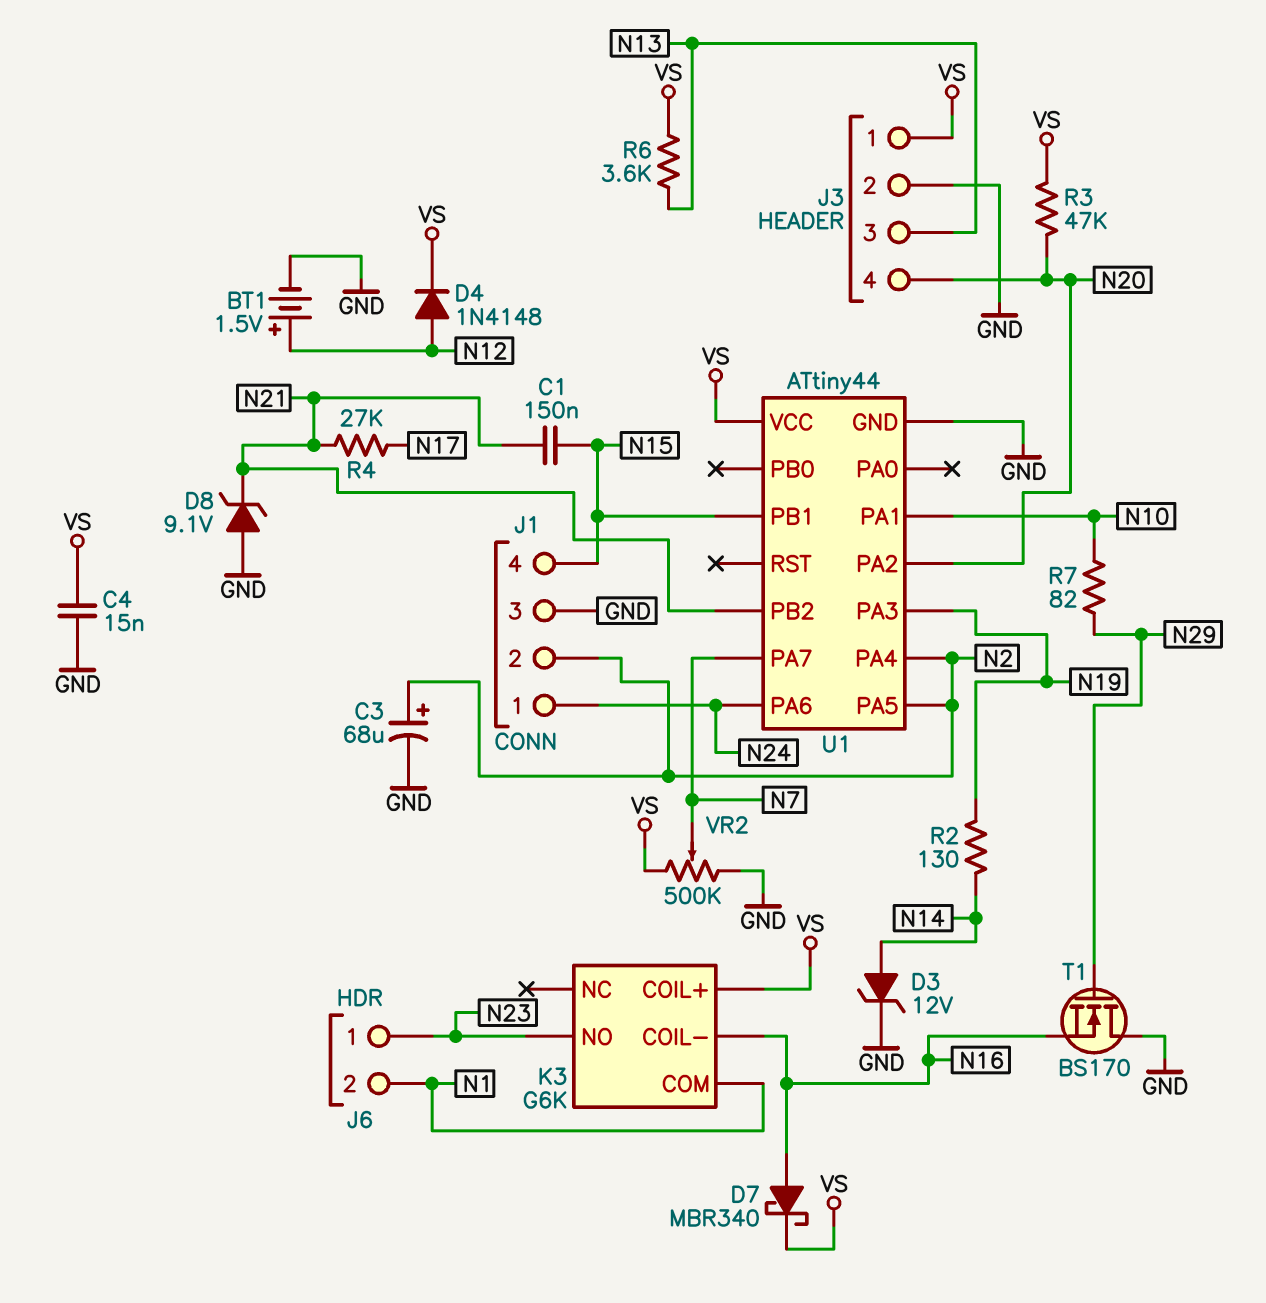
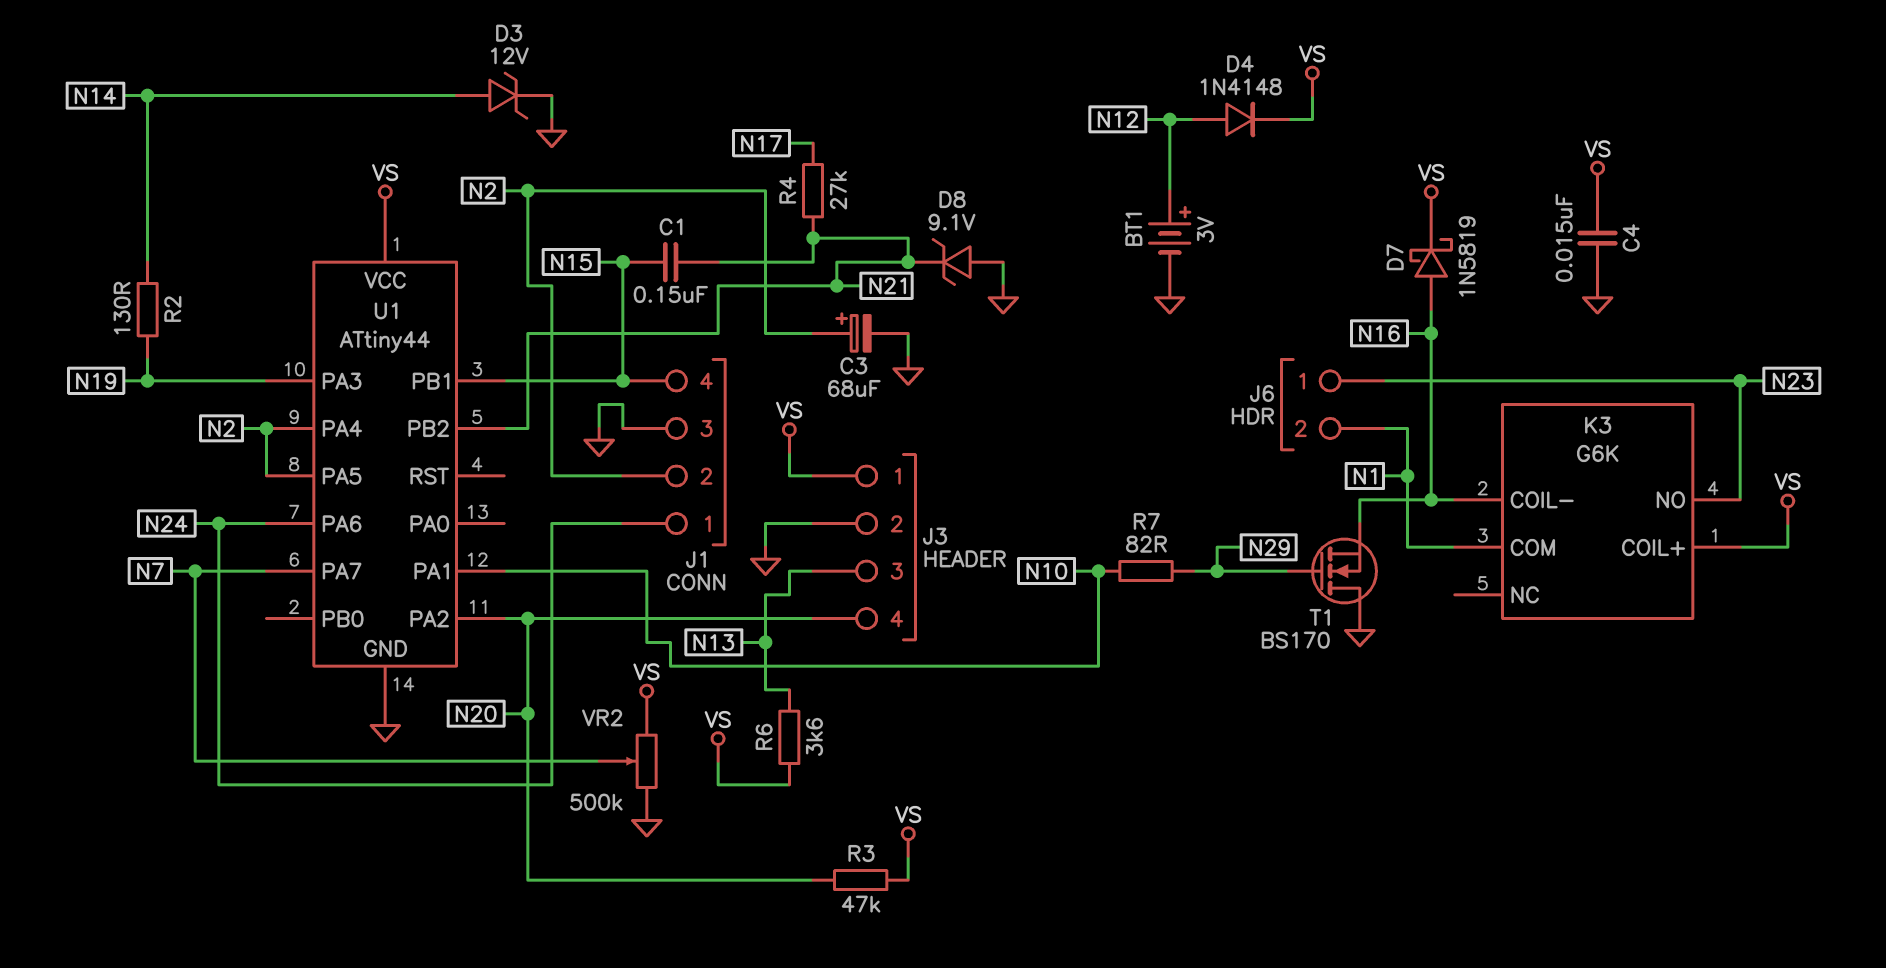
BT1: 1.5V (plus N12, minus GND) -> 3V (plus N12, minus GND)
D7: schottky MBR340 (A N16, K VS) -> schottky 1N5819 (A N16, K VS)

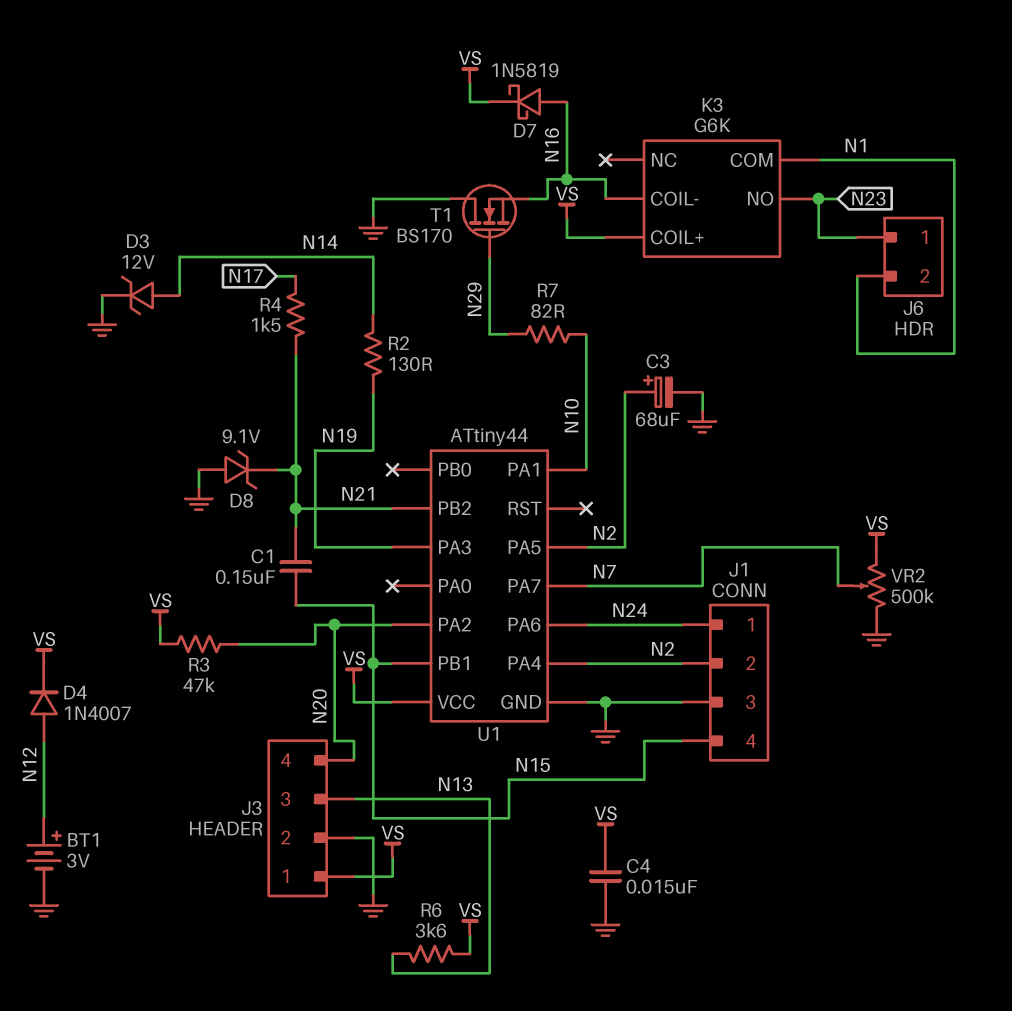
D4: diode 1N4148 (A N12, K VS) -> diode 1N4007 (A N12, K VS)
R4: 27k (N17, N21) -> 1.5k (N17, N21)

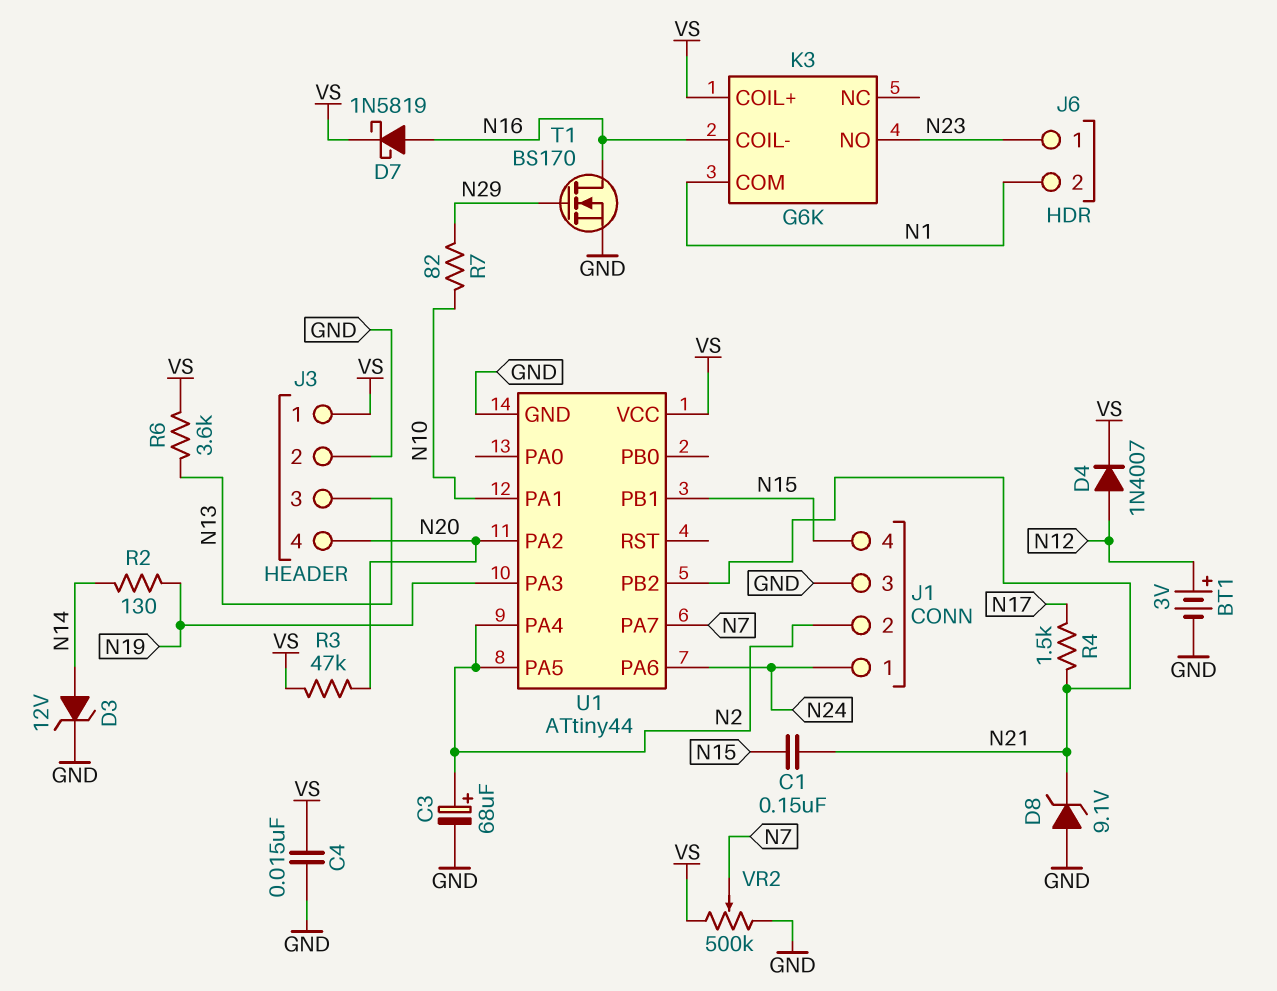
T1: NMOS BS170 (G N29, D GND, S N16) -> NMOS BS170 (G N29, D N16, S GND)

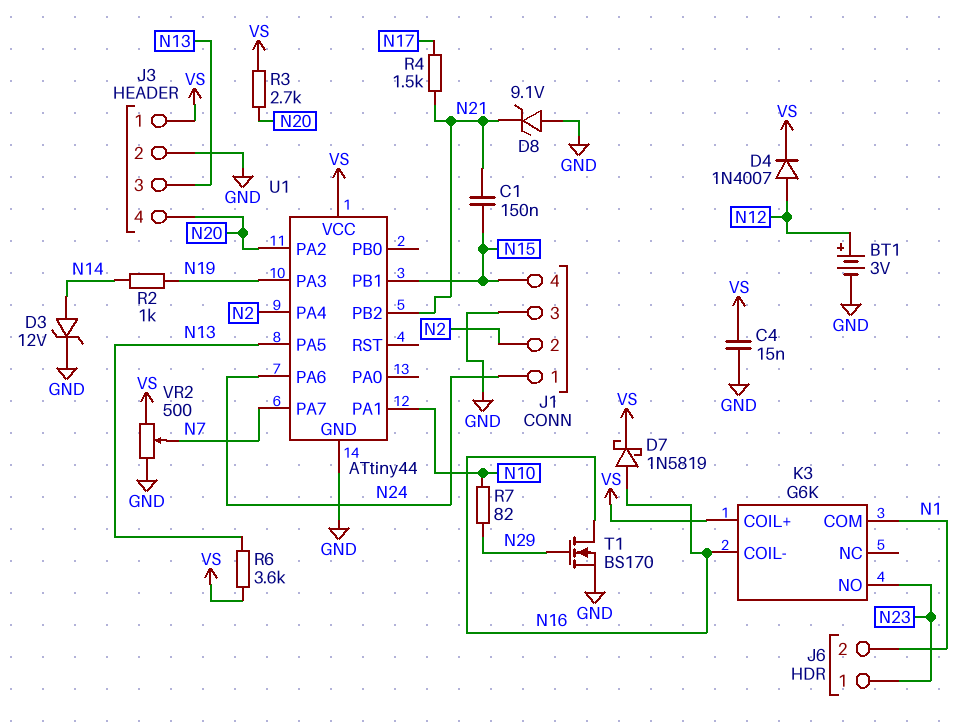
C3: 68uF (plus N2, minus GND) -> none
R2: 130 (N14, N19) -> 1k (N14, N19)
R3: 47k (N20, VS) -> 2.7k (N20, VS)
U1 pin PA5: N2 -> N13
VR2: 500k (GND, VS, wiper N7) -> 500 (GND, VS, wiper N7)

